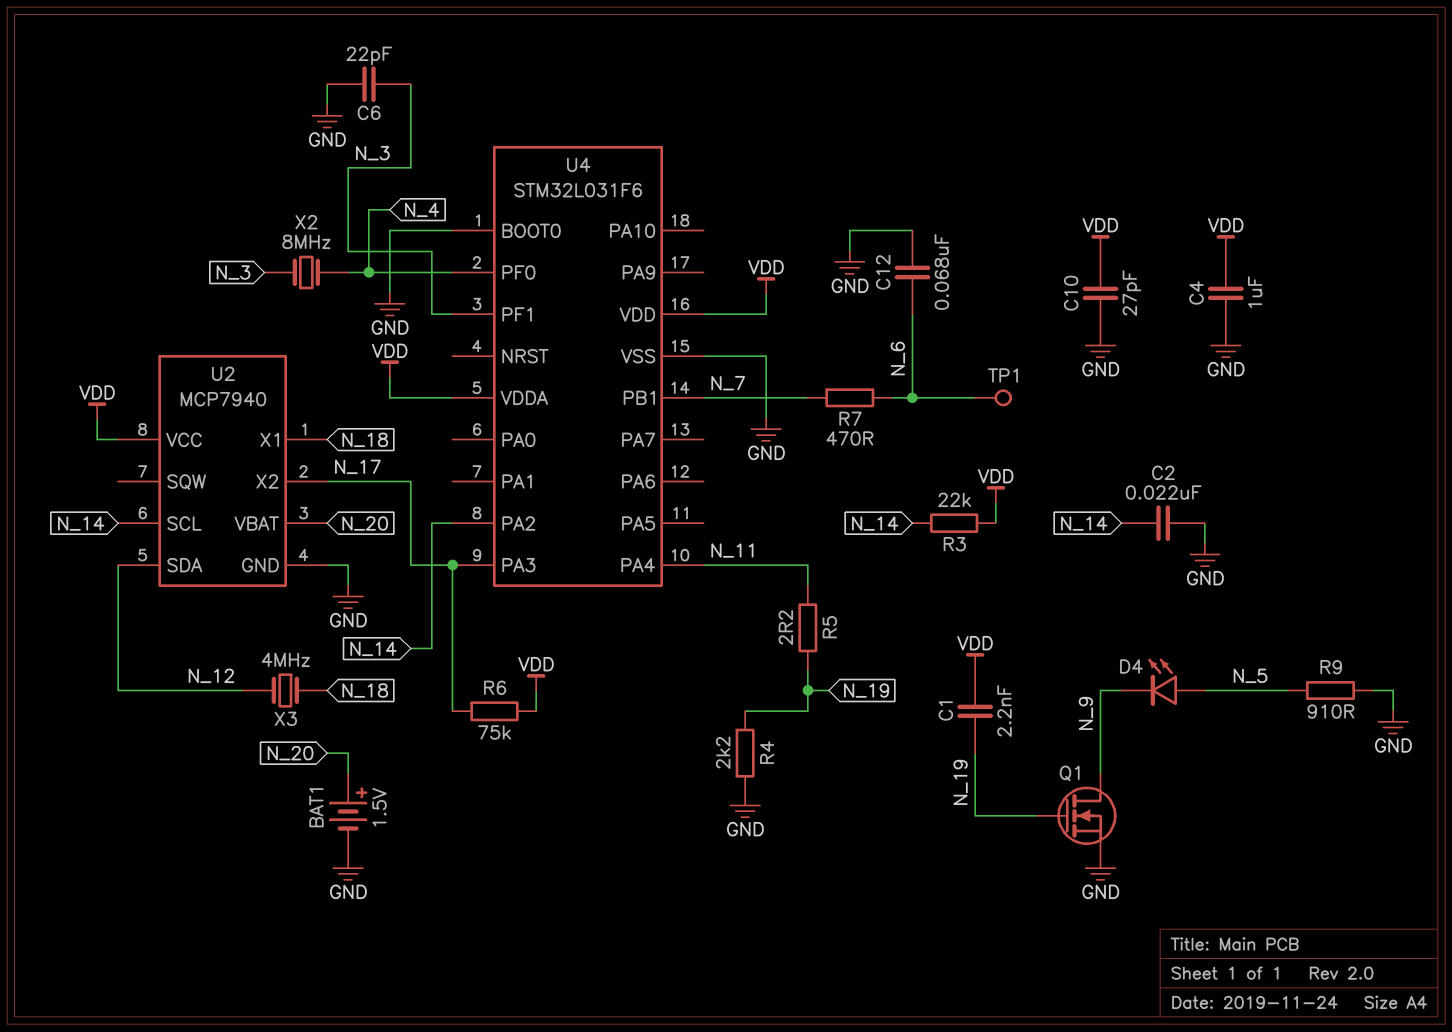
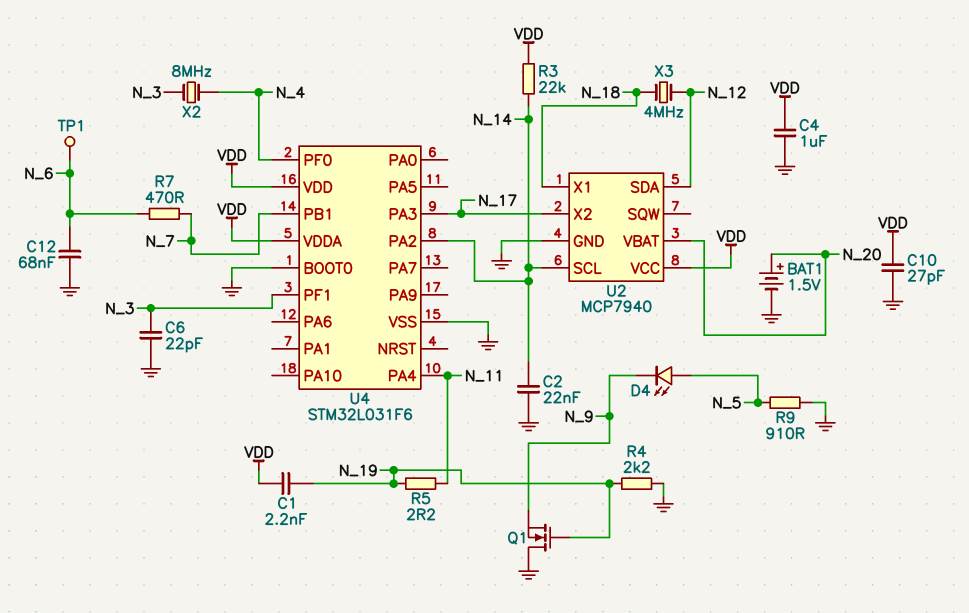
Q1: NMOS (G N_19, D N_9, S GND) -> NMOS (G N_19, D GND, S N_9)
R6: 75k (N_17, VDD) -> none

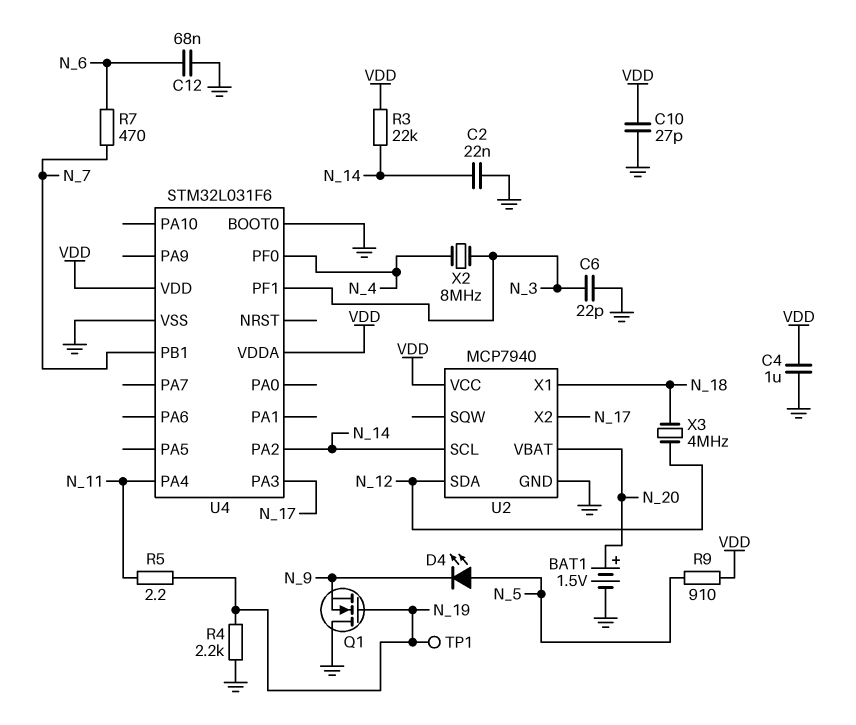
C1: 2.2nF (N_19, VDD) -> none
R9: 910 (GND, N_5) -> 910 (N_5, VDD)
TP1: test point (N_6) -> test point (N_19)

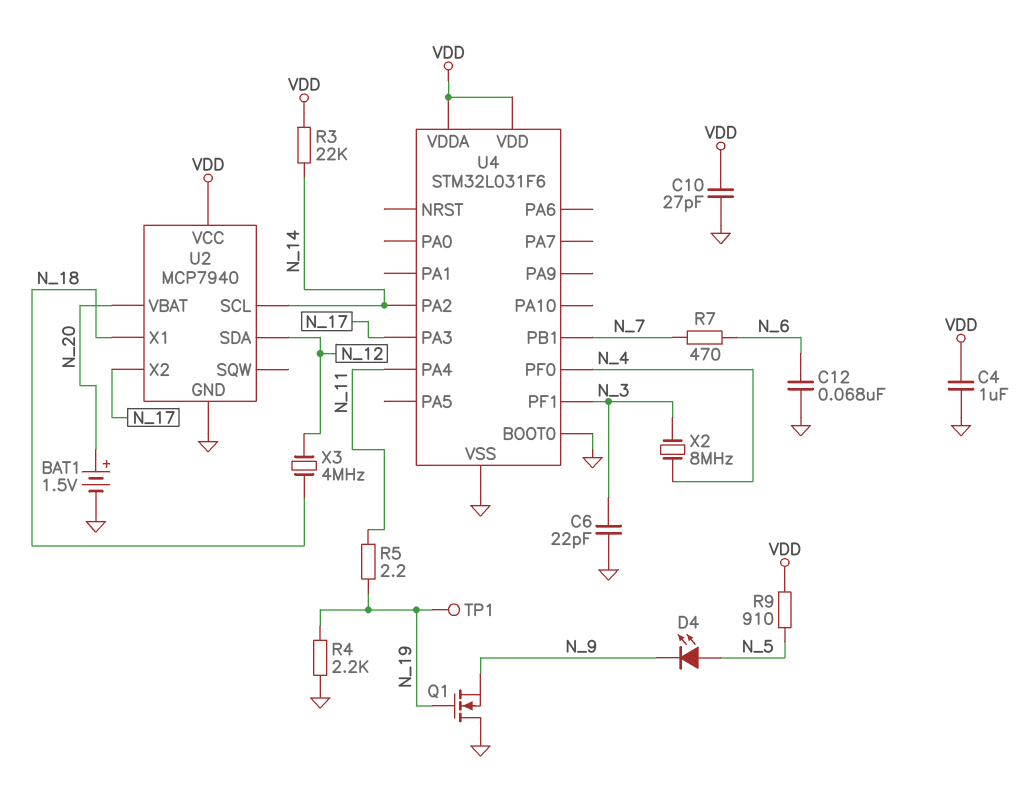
C2: 22nF (GND, N_14) -> none

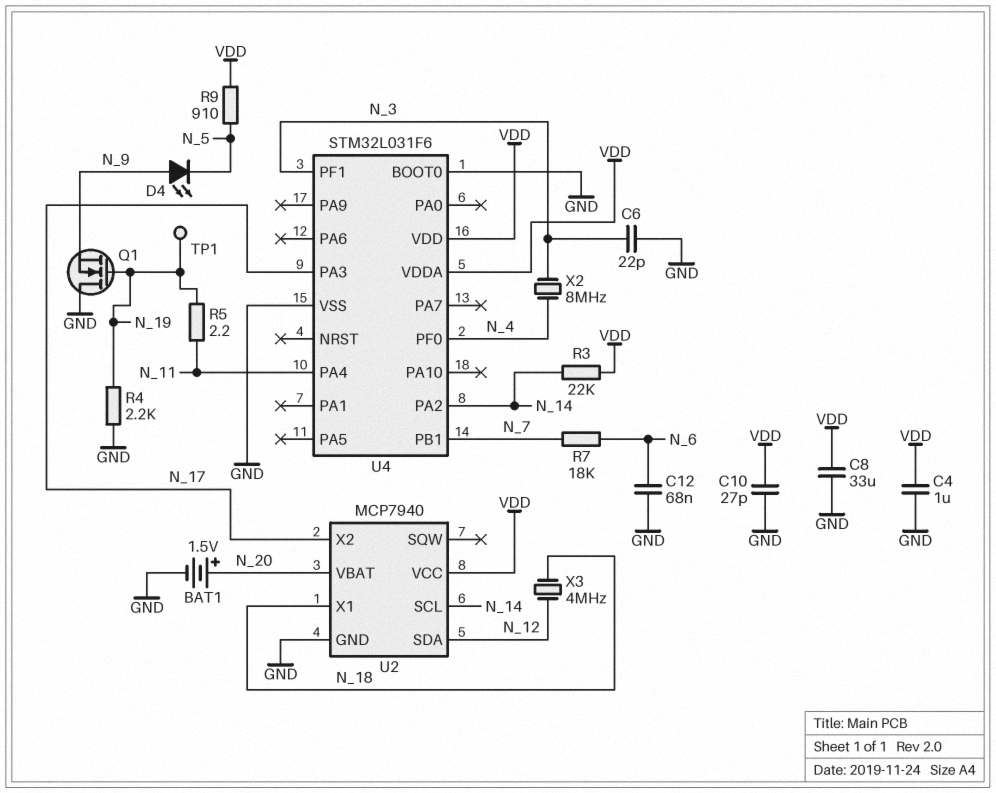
C8: none -> 33uF (GND, VDD)
D4: LED (A N_5, K N_9) -> LED (A N_9, K N_5)
R7: 470 (N_6, N_7) -> 18k (N_6, N_7)

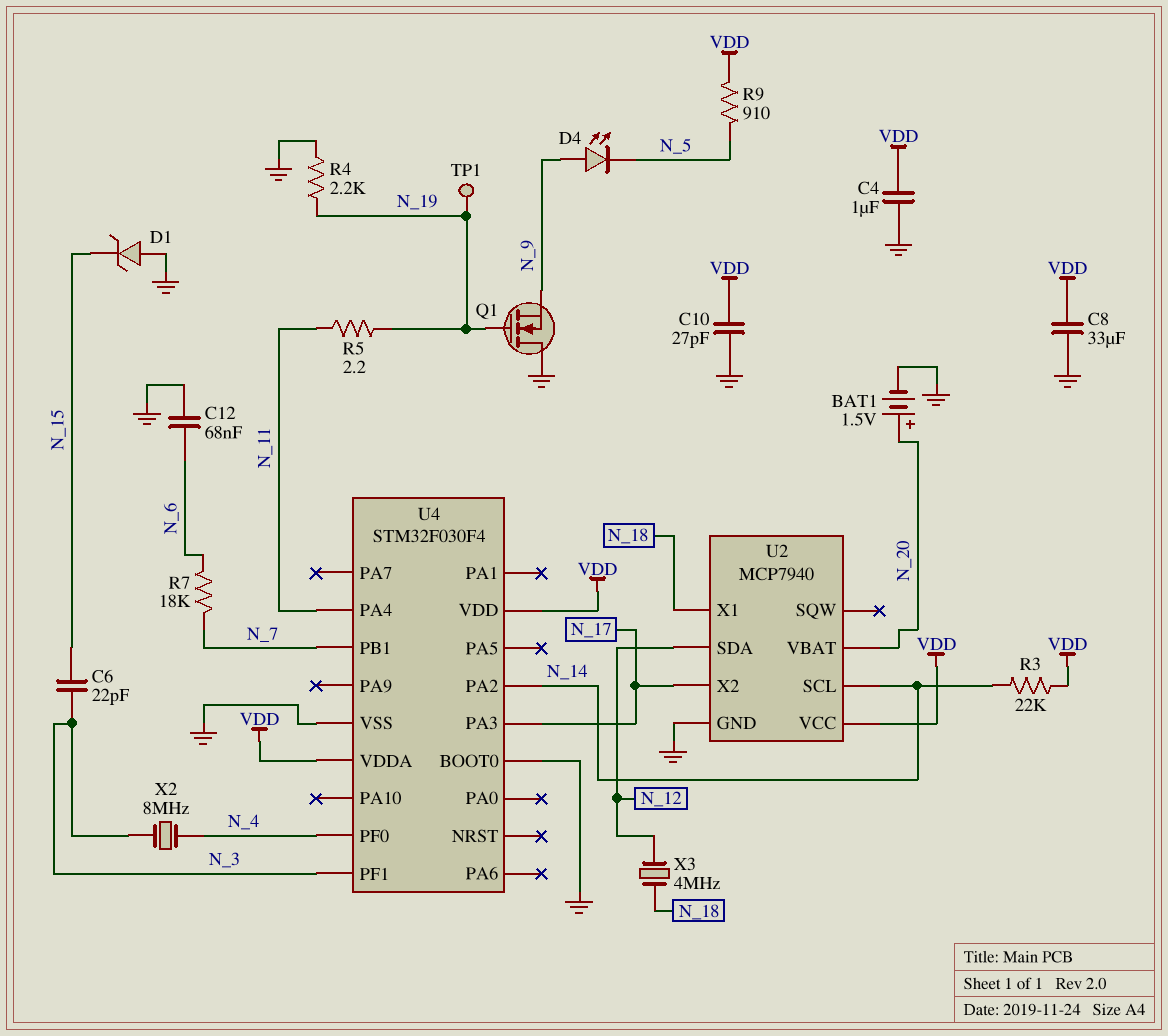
C6: 22pF (GND, N_3) -> 22pF (N_3, N_15)
D1: none -> zener (A GND, K N_15)
U4: STM32L031F6 -> STM32F030F4

